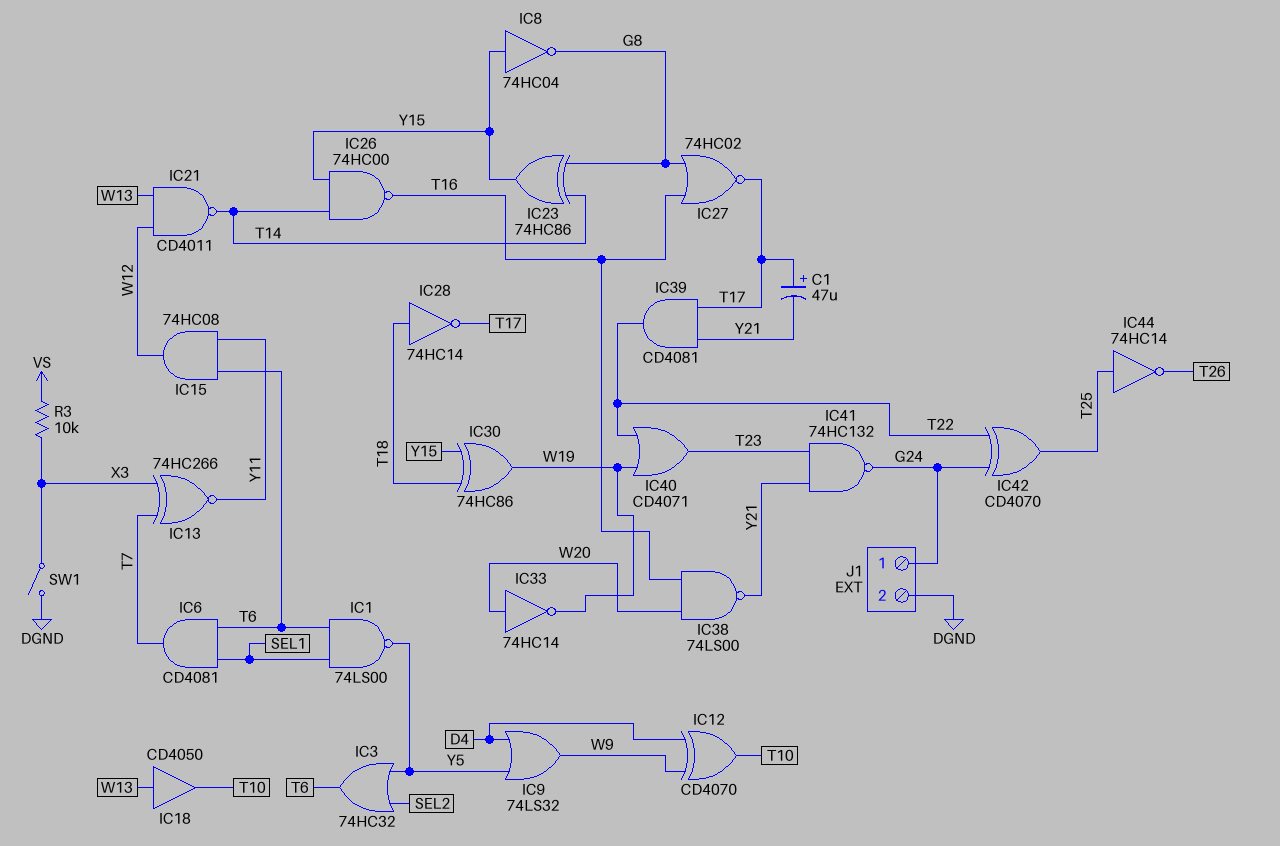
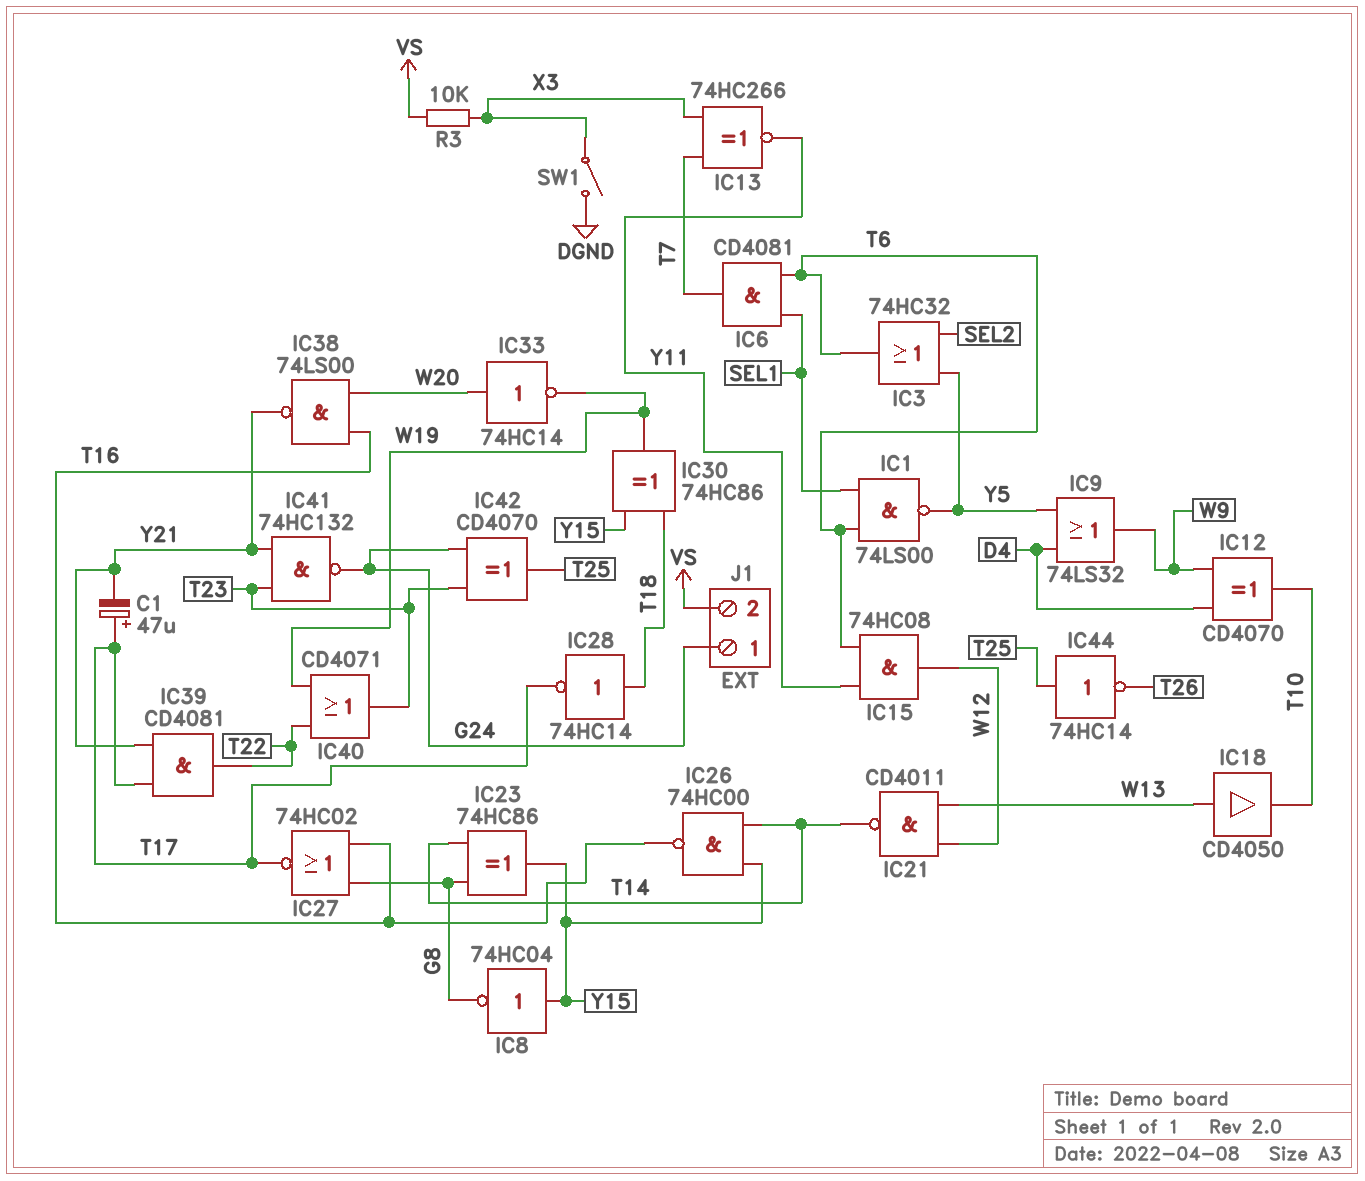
IC42: XOR CD4070 (in G24, in T22, out T25) -> XOR CD4070 (in G24, in T23, out T25)
J1 pin 2: DGND -> VS

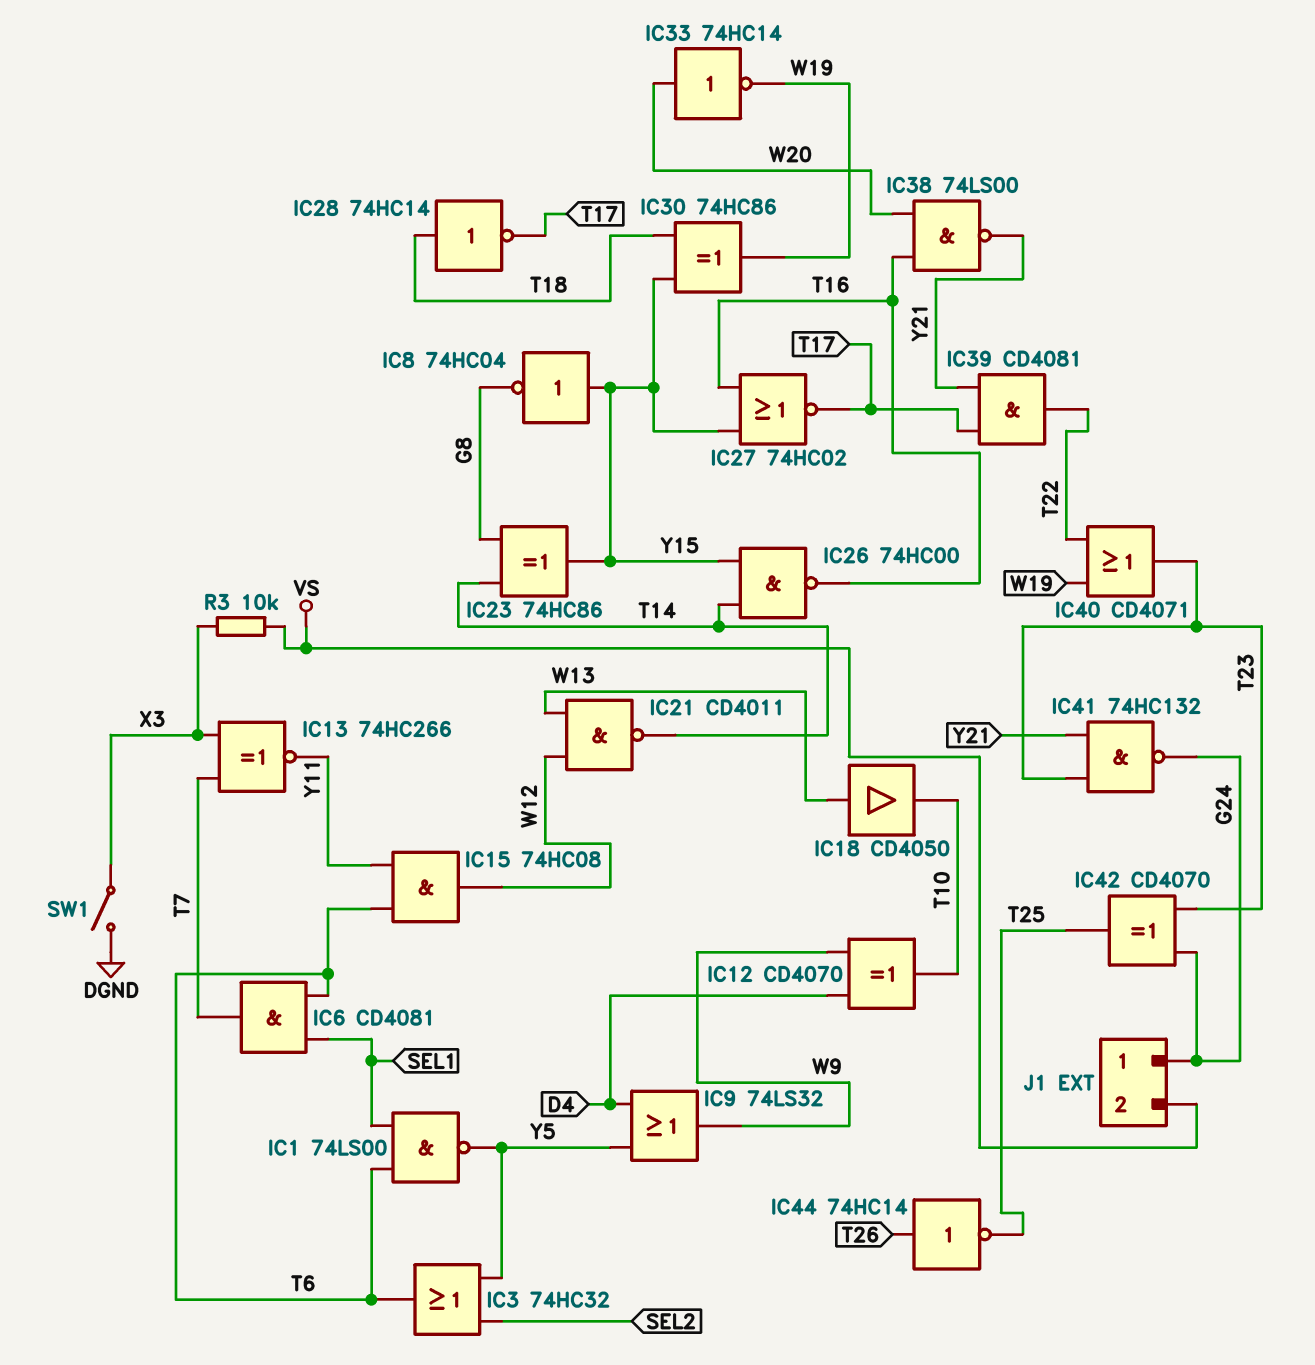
C1: 47uF (plus T17, minus Y21) -> none
IC27: NOR 74HC02 (in G8, in T16, out T17) -> NOR 74HC02 (in T16, in Y15, out T17)
IC44: NOT 74HC14 (in T25, out T26) -> NOT 74HC14 (in T26, out T25)

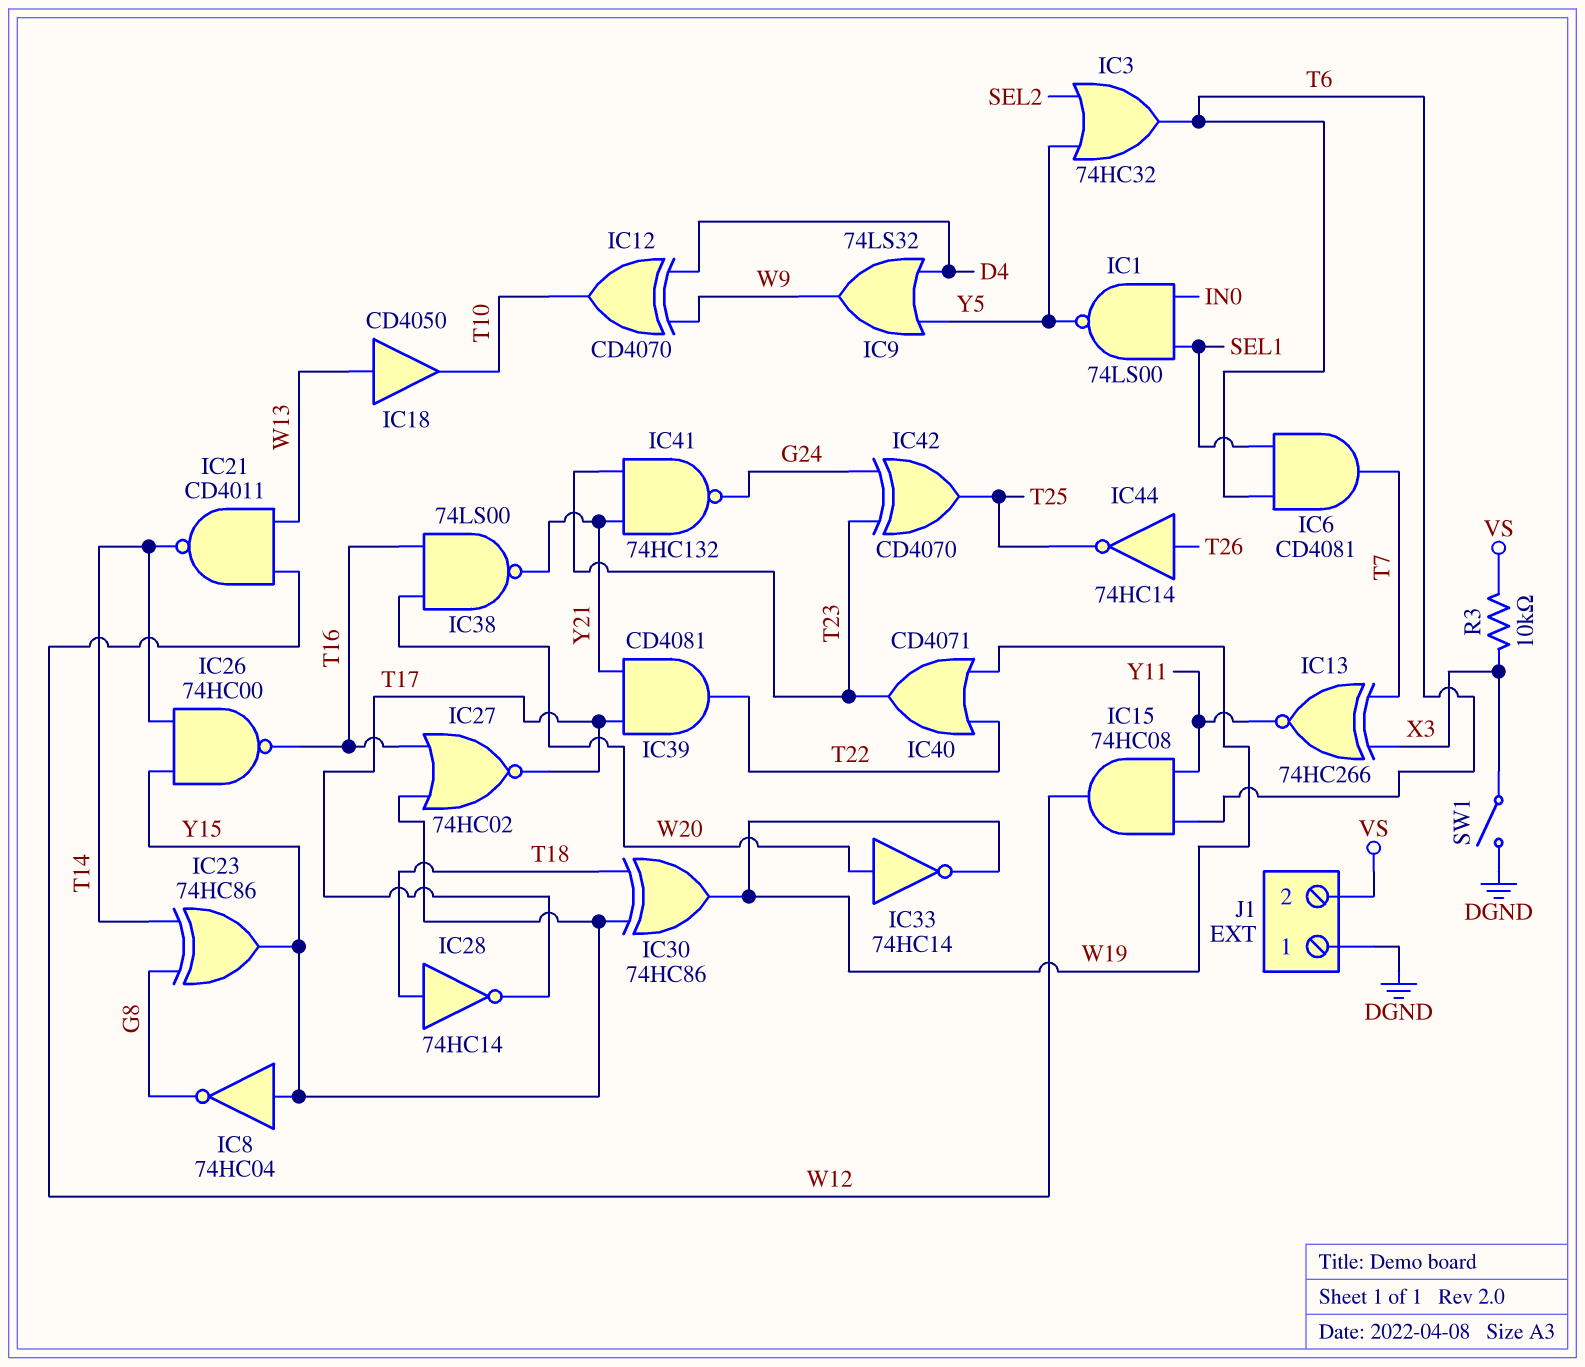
IC1: NAND 74LS00 (in SEL1, in T6, out Y5) -> NAND 74LS00 (in IN0, in SEL1, out Y5)
J1 pin 1: G24 -> DGND

